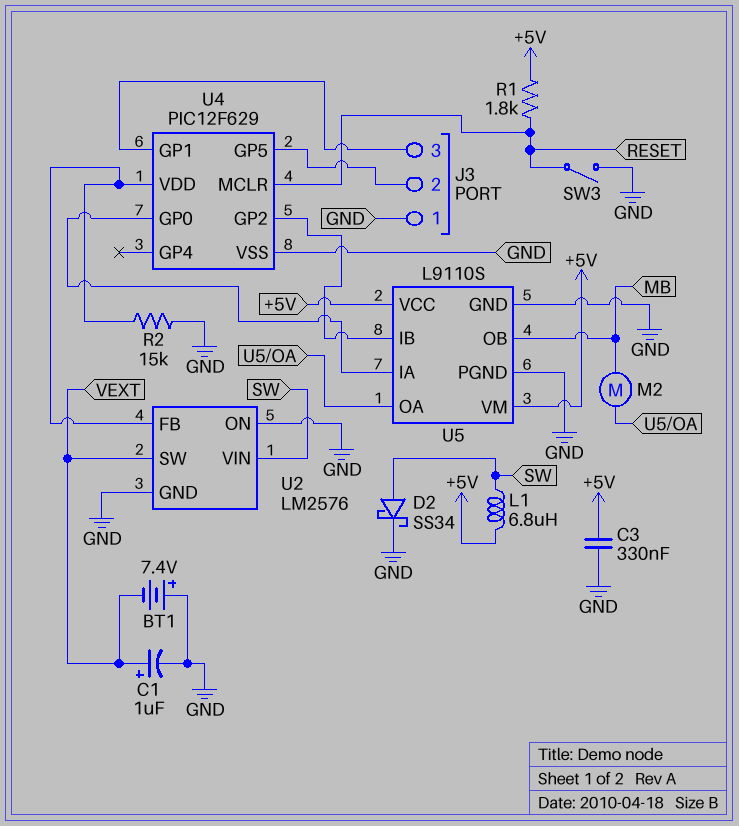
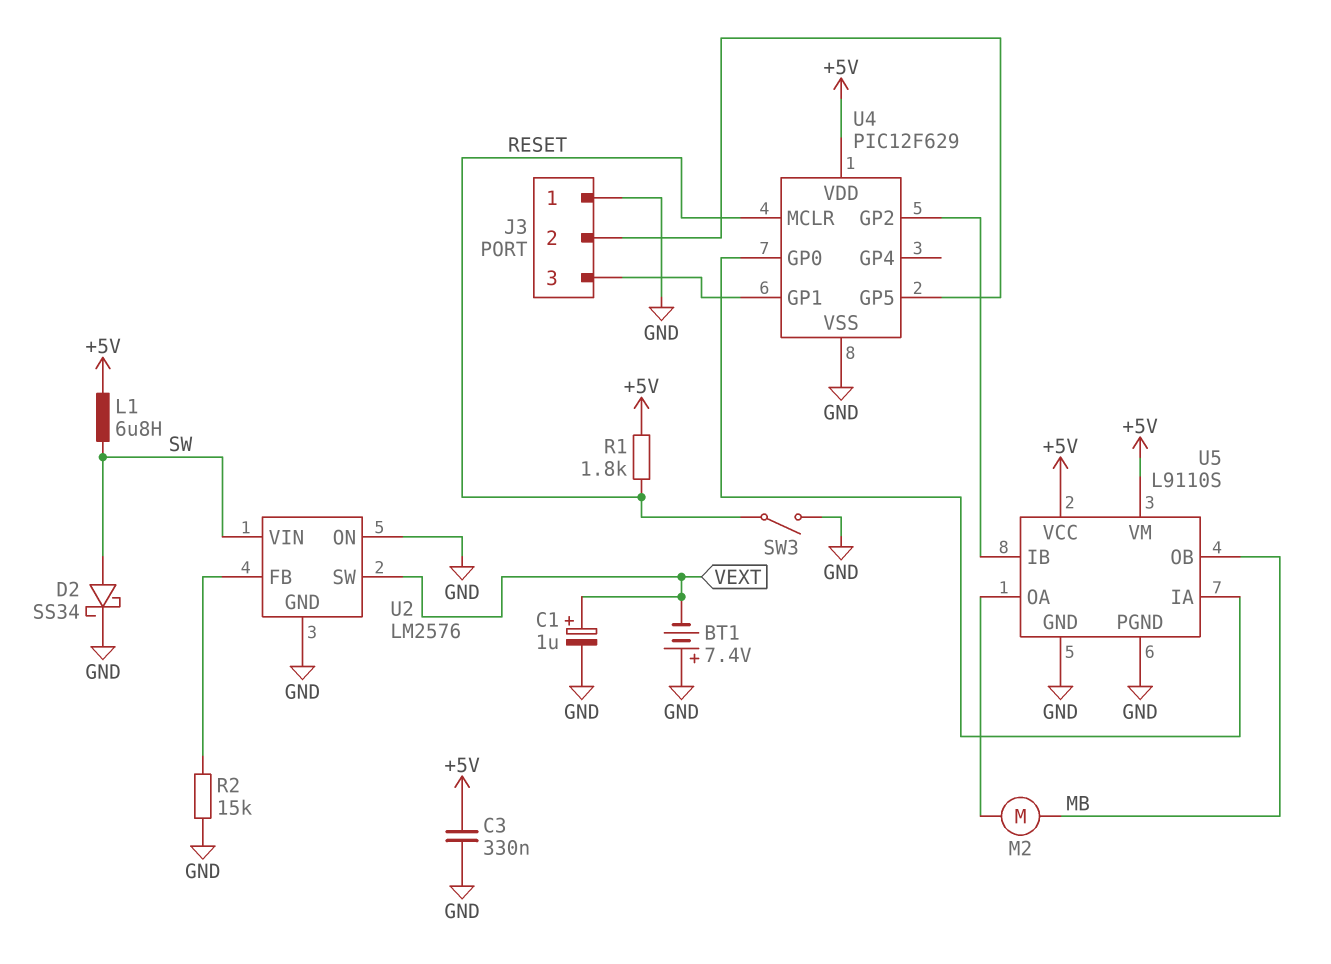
U4 pin VDD: U2/FB -> +5V

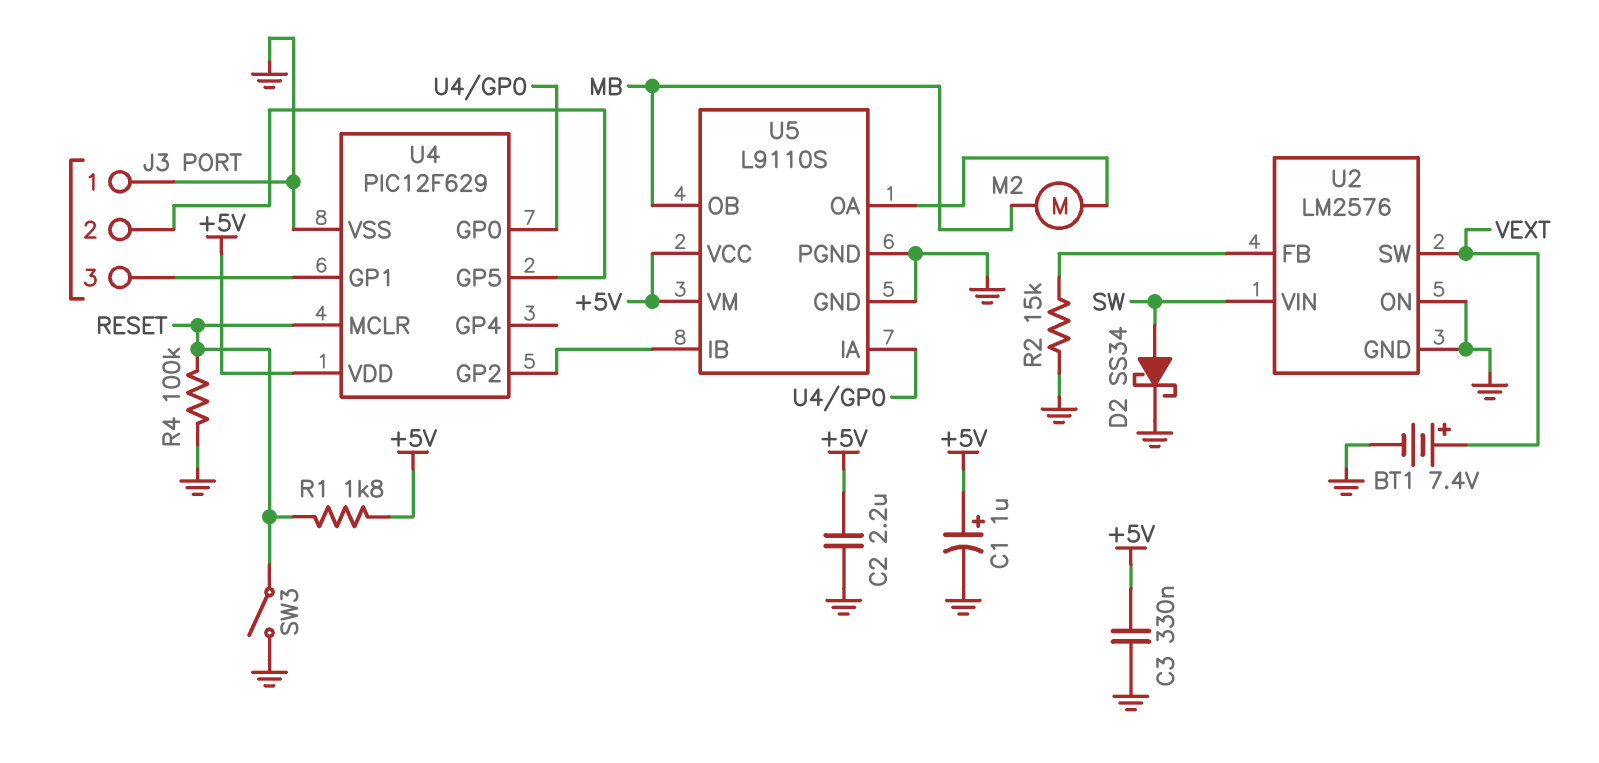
BT1: 7.4V (plus GND, minus VEXT) -> 7.4V (plus VEXT, minus GND)
C1: 1uF (plus VEXT, minus GND) -> 1uF (plus +5V, minus GND)
C2: none -> 2.2uF (+5V, GND)
L1: 6.8uH (+5V, SW) -> none
R4: none -> 100k (GND, RESET)

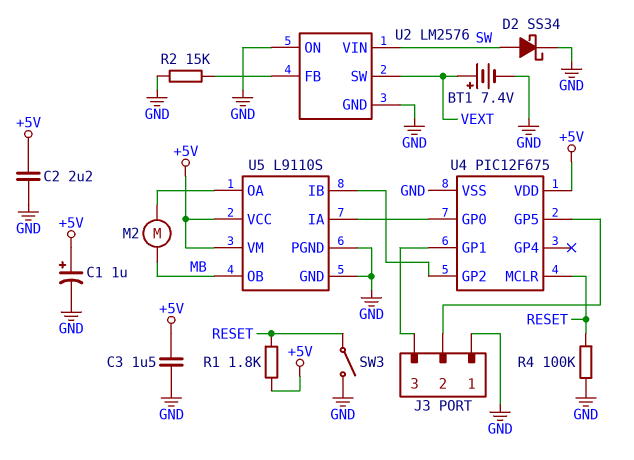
C3: 330nF (+5V, GND) -> 1.5uF (+5V, GND)
U4: PIC12F629 -> PIC12F675

